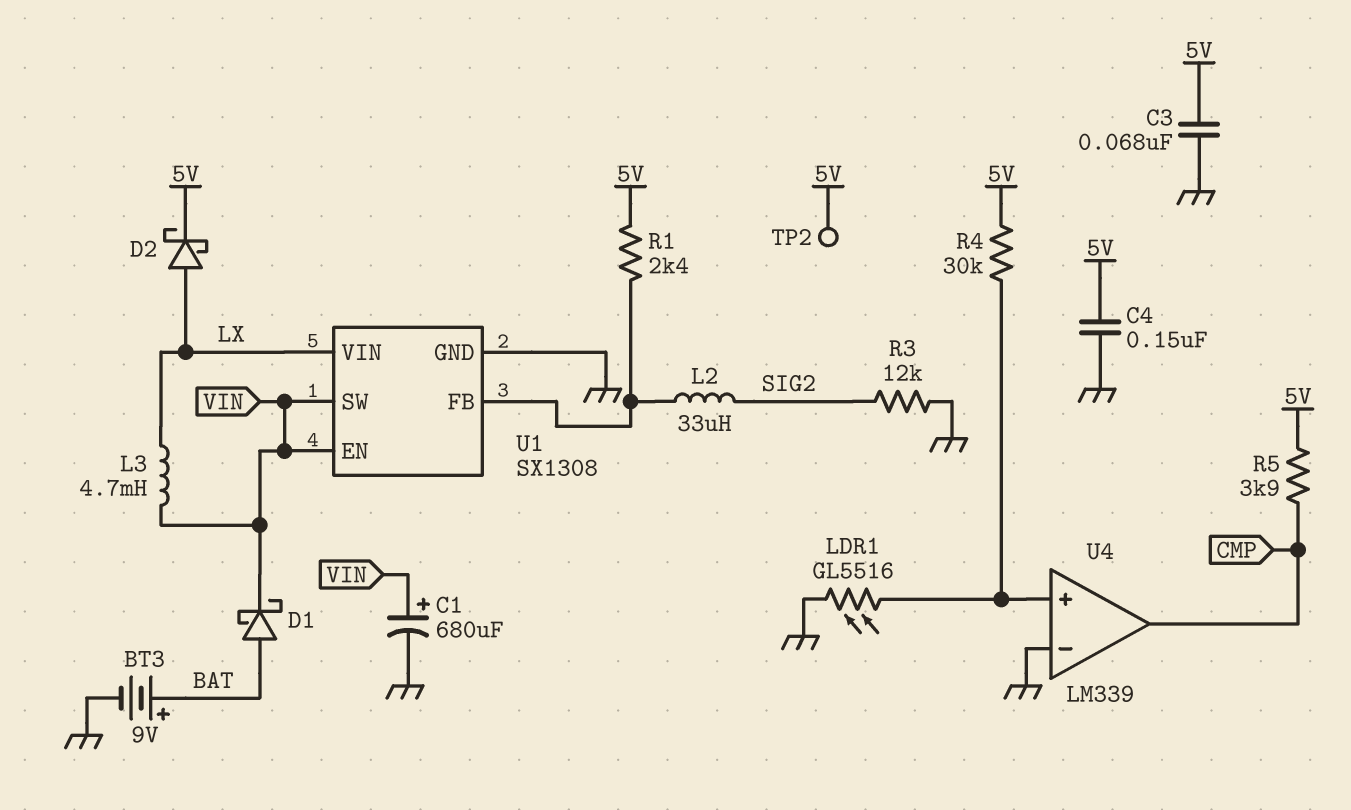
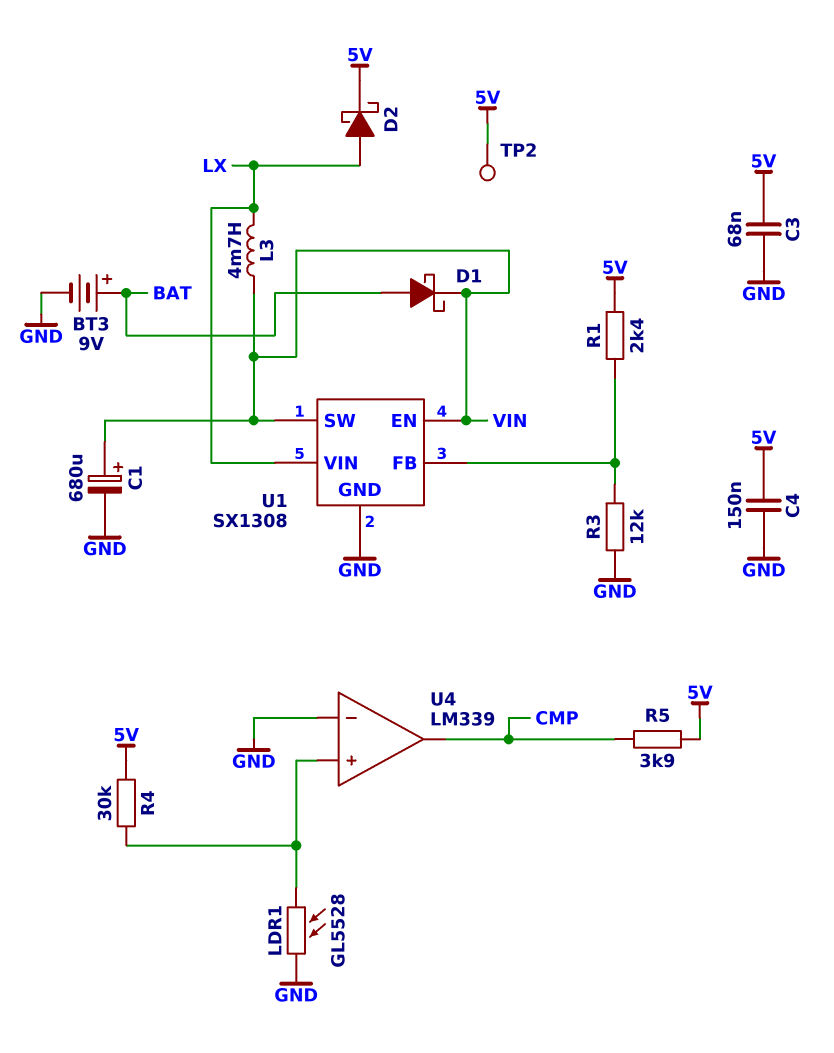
L2: 33uH (SIG2, U1/FB) -> none
LDR1: GL5516 (GND, U4/in+) -> GL5528 (GND, U4/in+)
R3: 12k (GND, SIG2) -> 12k (GND, U1/FB)

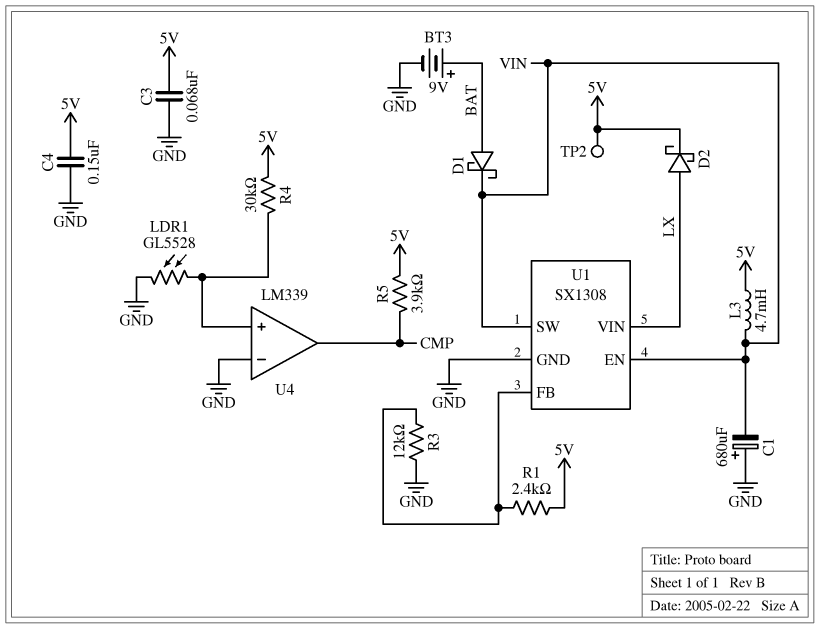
C1: 680uF (plus VIN, minus GND) -> 680uF (plus GND, minus VIN)
L3: 4.7mH (LX, VIN) -> 4.7mH (5V, VIN)

